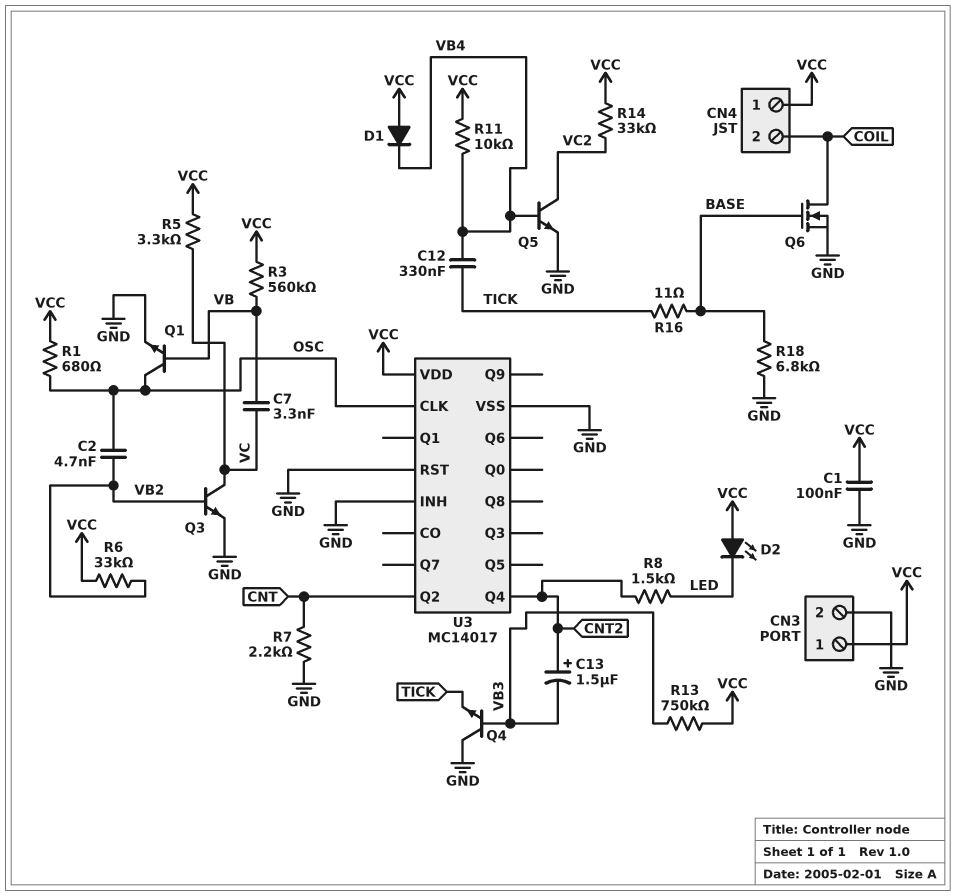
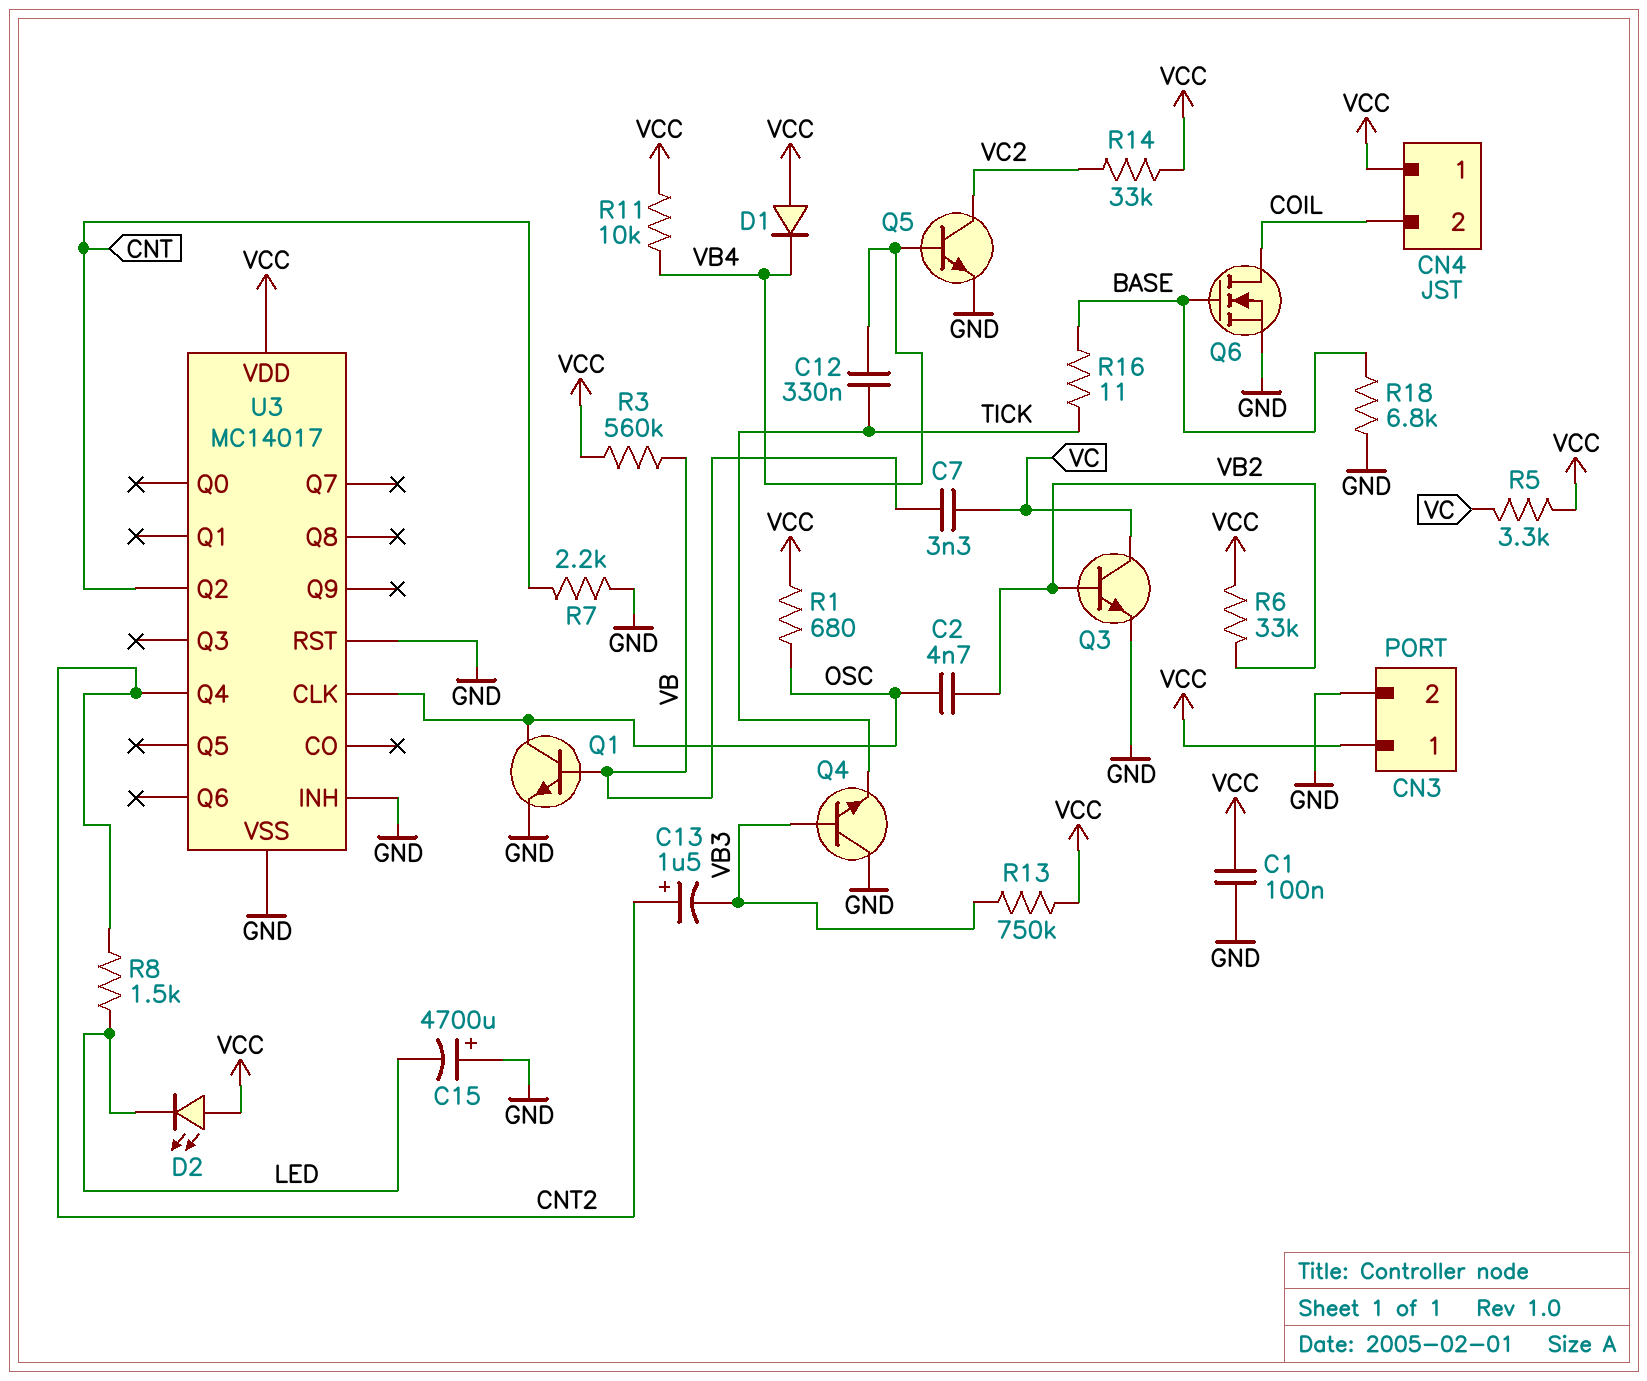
C15: none -> 4700uF (plus GND, minus LED)

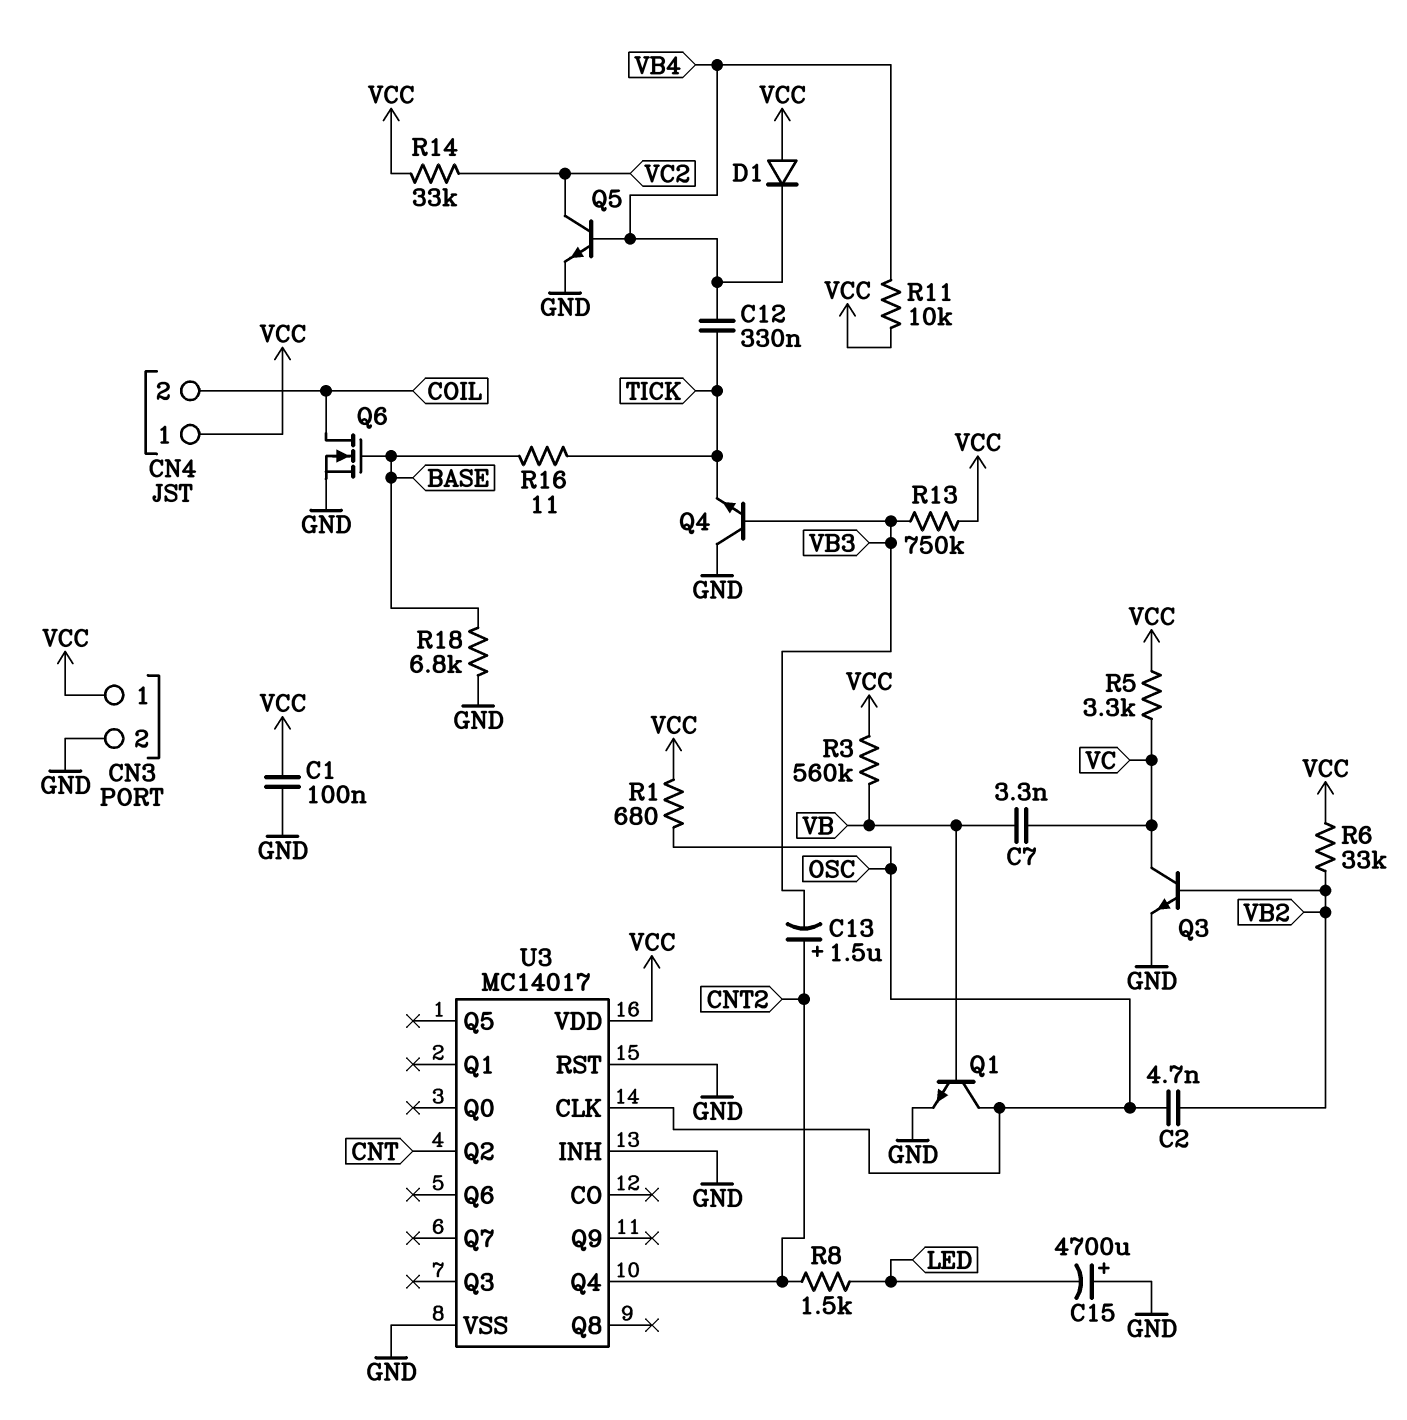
D2: LED (A VCC, K LED) -> none
R7: 2.2k (CNT, GND) -> none

